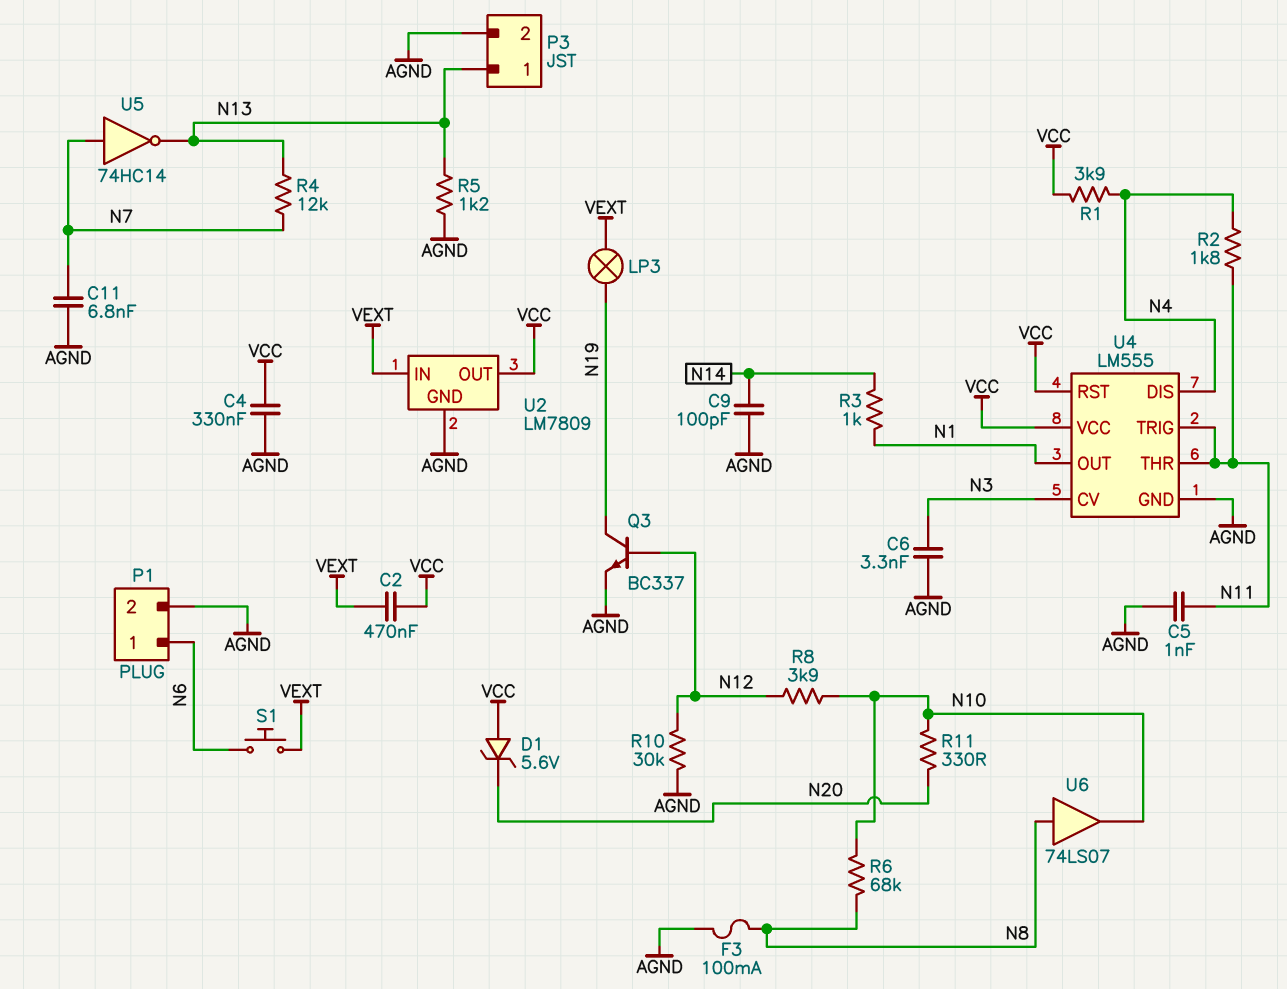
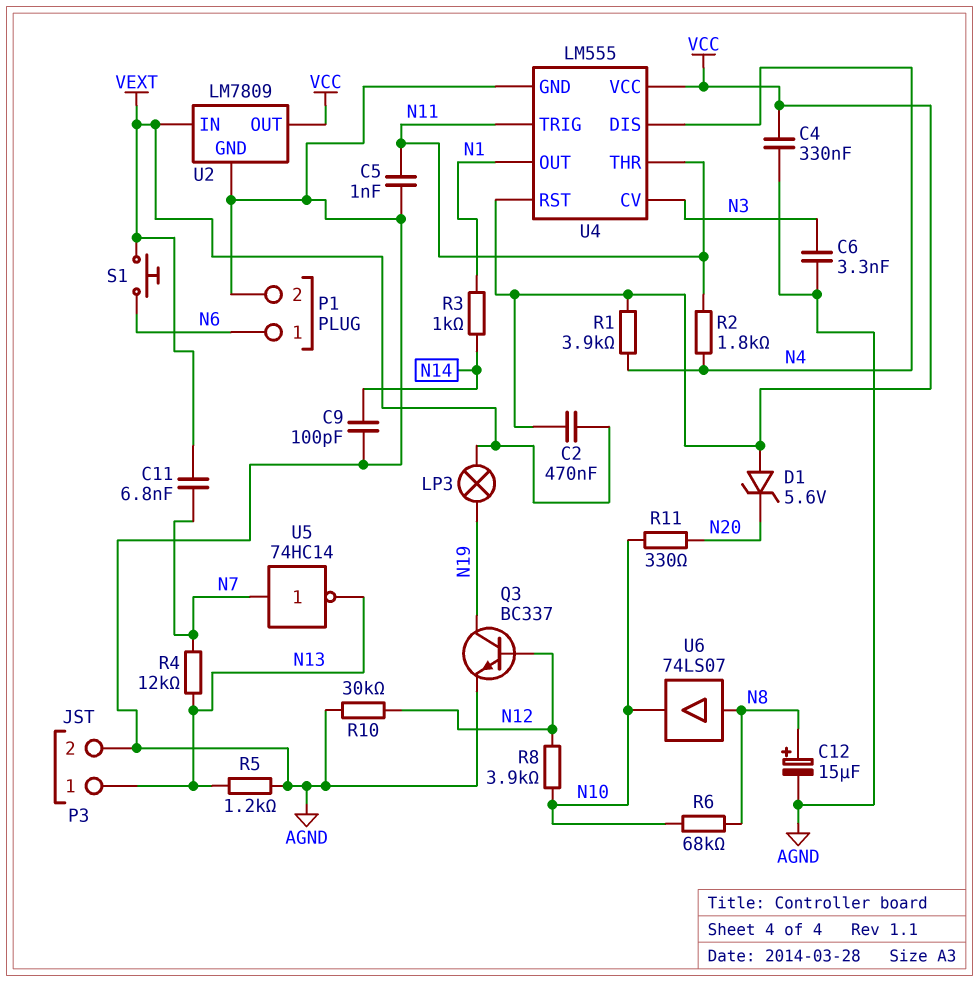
C11: 6.8nF (AGND, N7) -> 6.8nF (N7, VEXT)
C12: none -> 15uF (plus N8, minus AGND)
F3: 100mA (AGND, N8) -> none

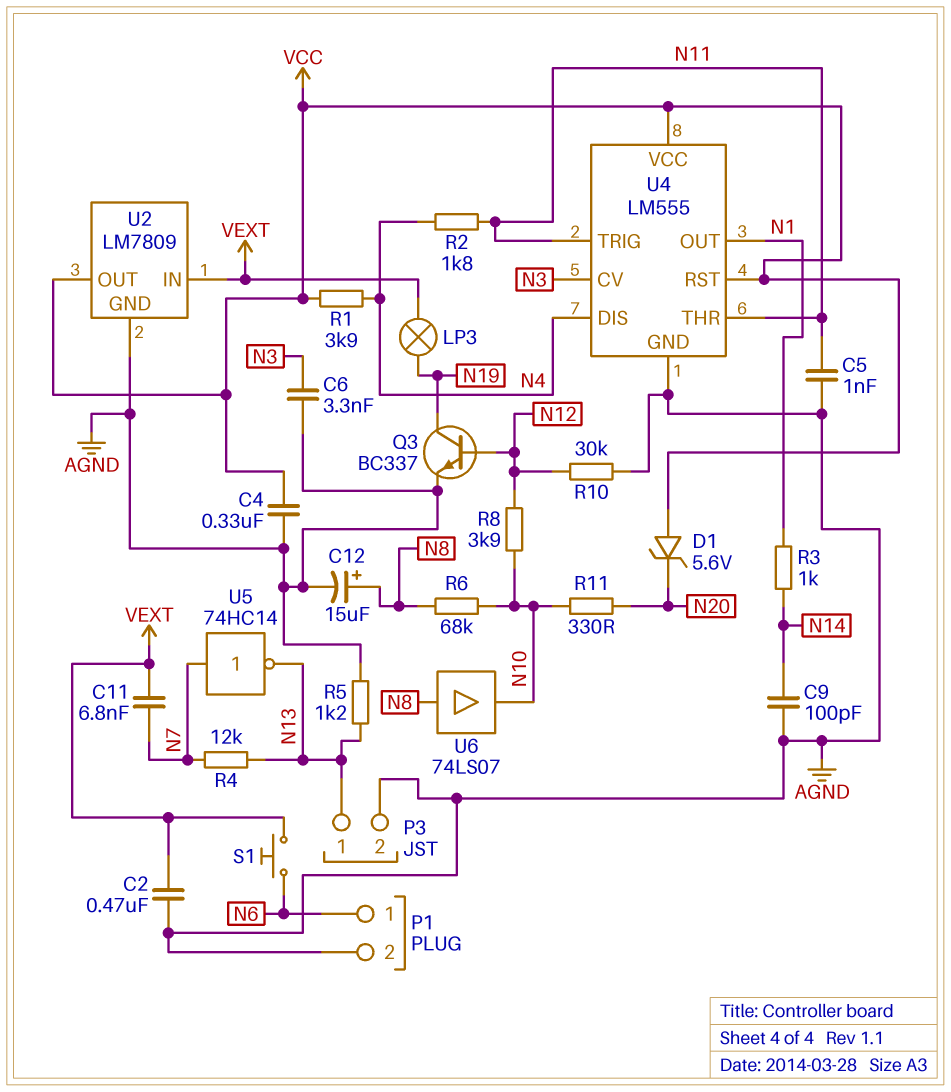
C2: 470nF (VCC, VEXT) -> 470nF (AGND, VEXT)

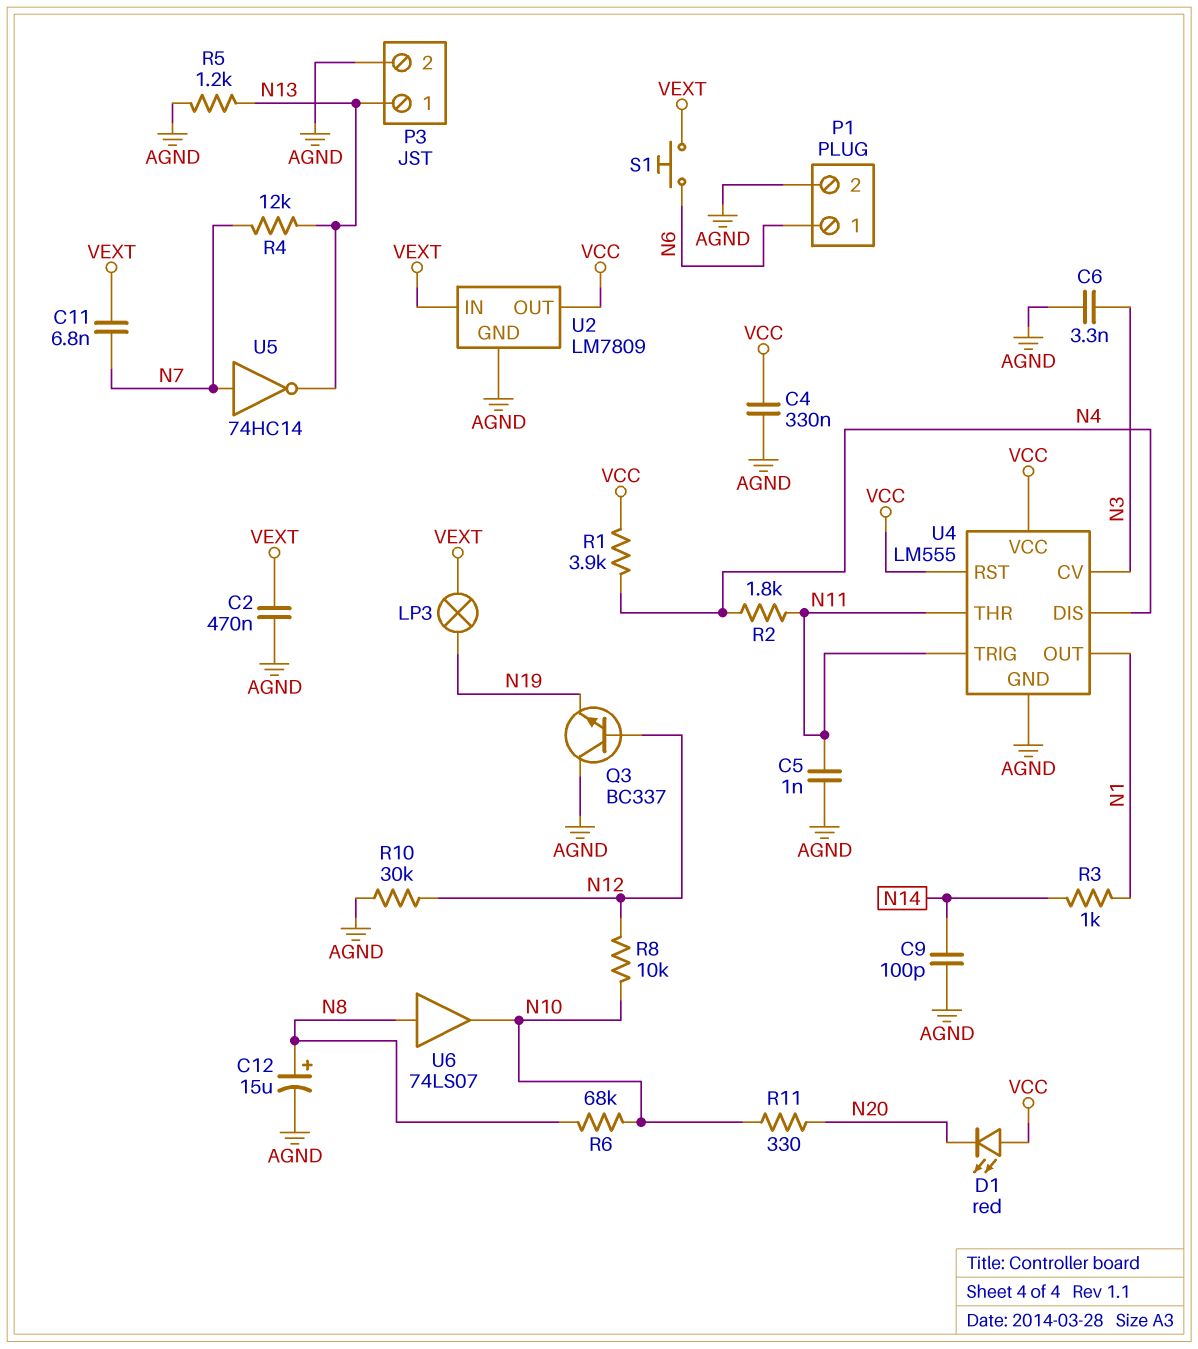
D1: zener 5.6V (A VCC, K N20) -> LED red (A VCC, K N20)
Q3: NPN BC337 (B N12, C N19, E AGND) -> NPN BC337 (B N12, C AGND, E N19)
R8: 3.9k (N10, N12) -> 10k (N10, N12)

